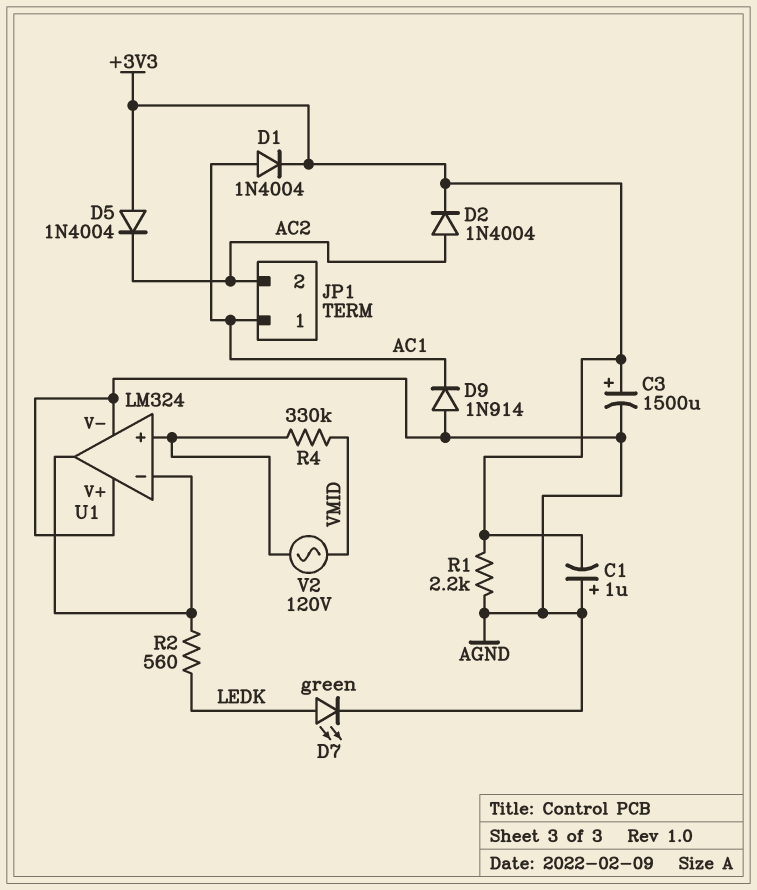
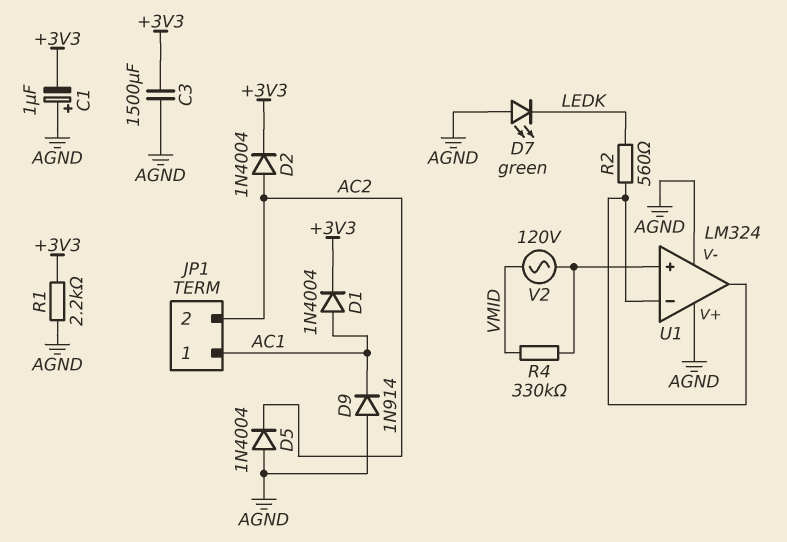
C3: 1500uF (plus +3V3, minus AGND) -> 1500uF (+3V3, AGND)
D5: diode 1N4004 (A +3V3, K AC2) -> diode 1N4004 (A AGND, K AC2)
D7: LED green (A LEDK, K AGND) -> LED green (A AGND, K LEDK)

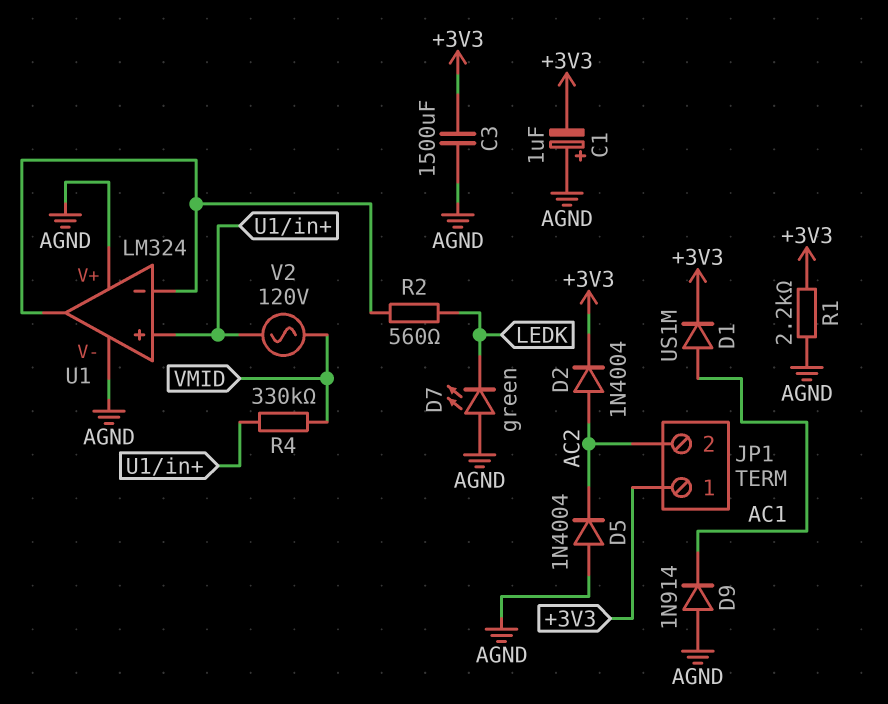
D1: diode 1N4004 (A AC1, K +3V3) -> diode US1M (A AC1, K +3V3)
JP1 pin 1: AC1 -> +3V3

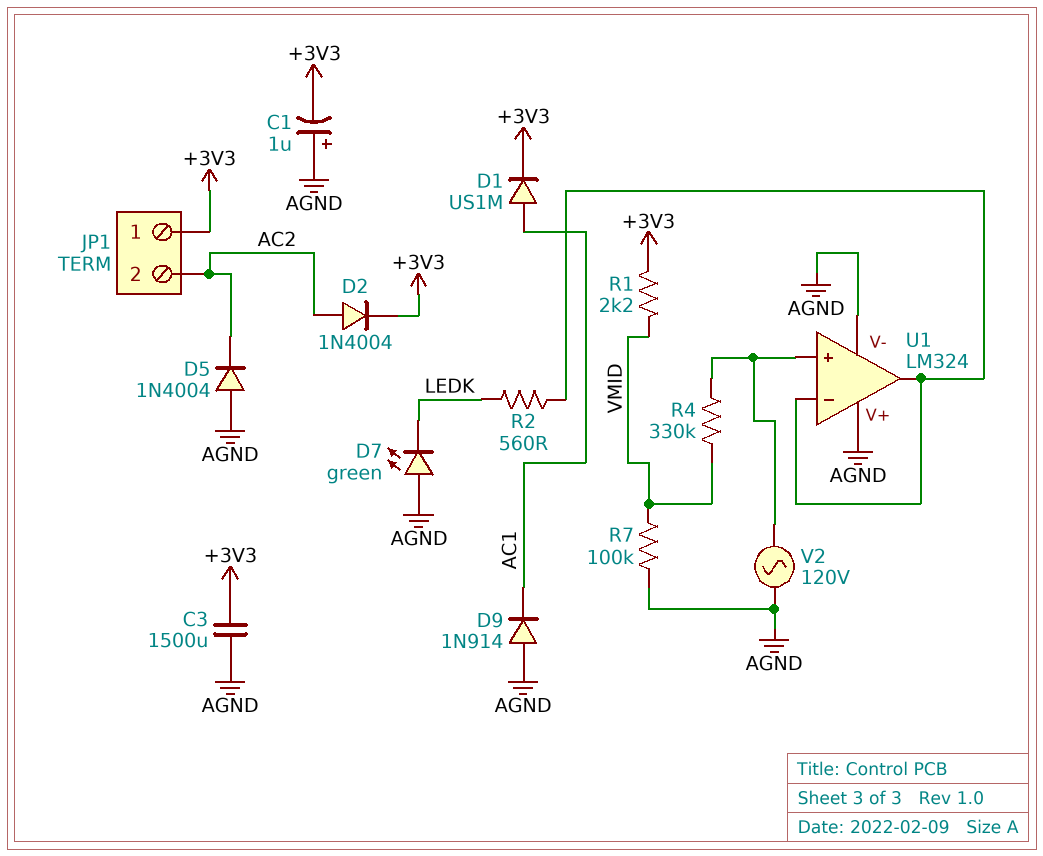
R1: 2.2k (+3V3, AGND) -> 2.2k (+3V3, VMID)
R7: none -> 100k (AGND, VMID)
V2: AC 120V (U1/in+, VMID) -> AC 120V (AGND, U1/in+)

